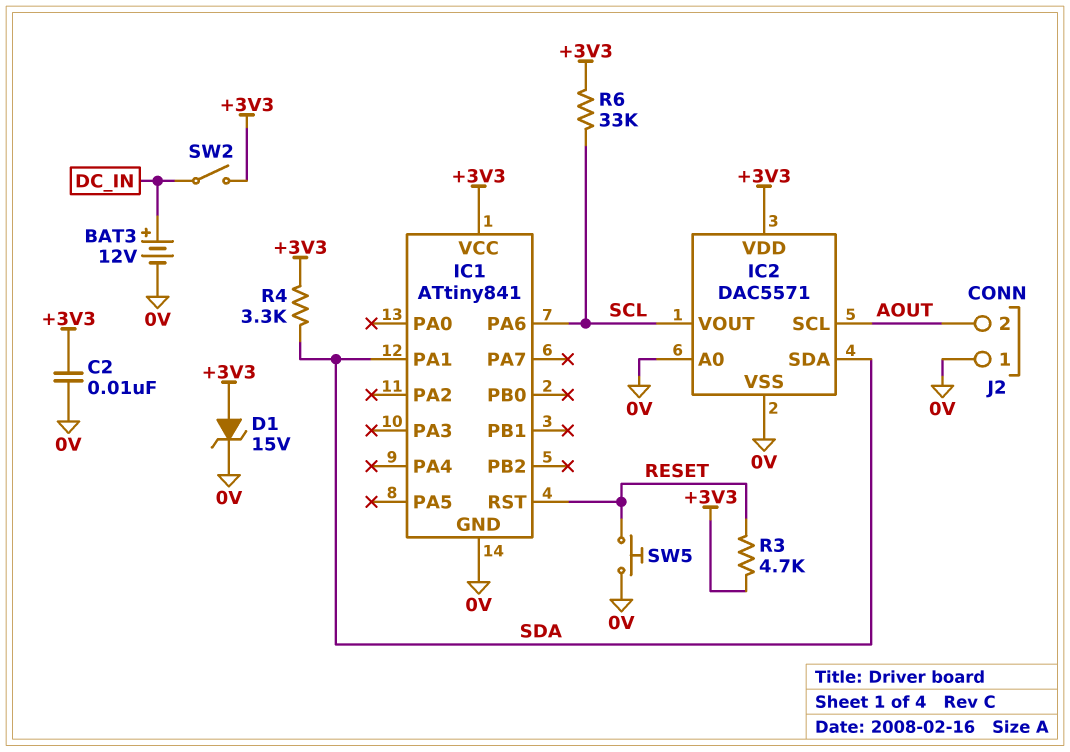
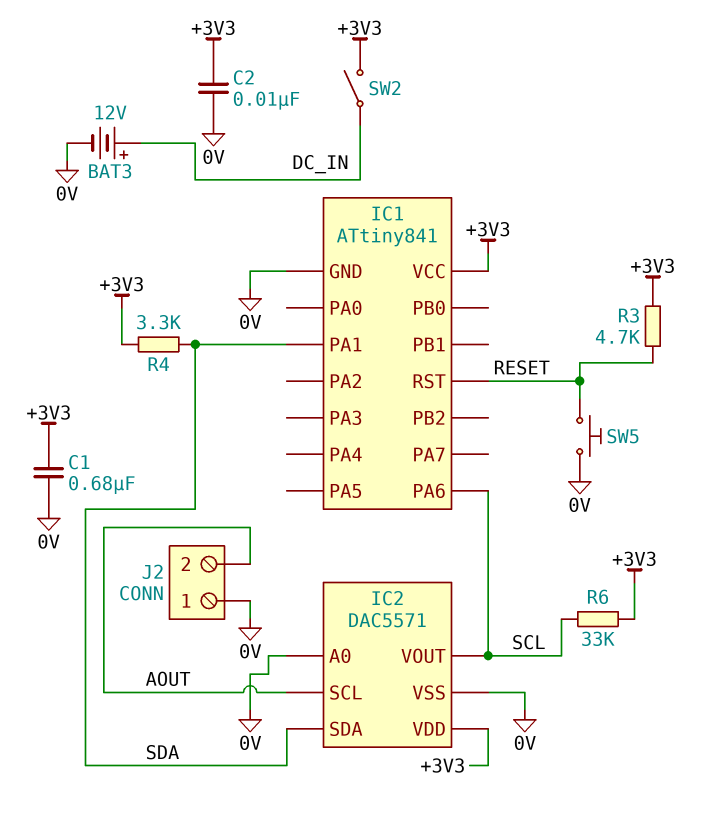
C1: none -> 680nF (+3V3, 0V)
D1: zener 15V (A +3V3, K 0V) -> none

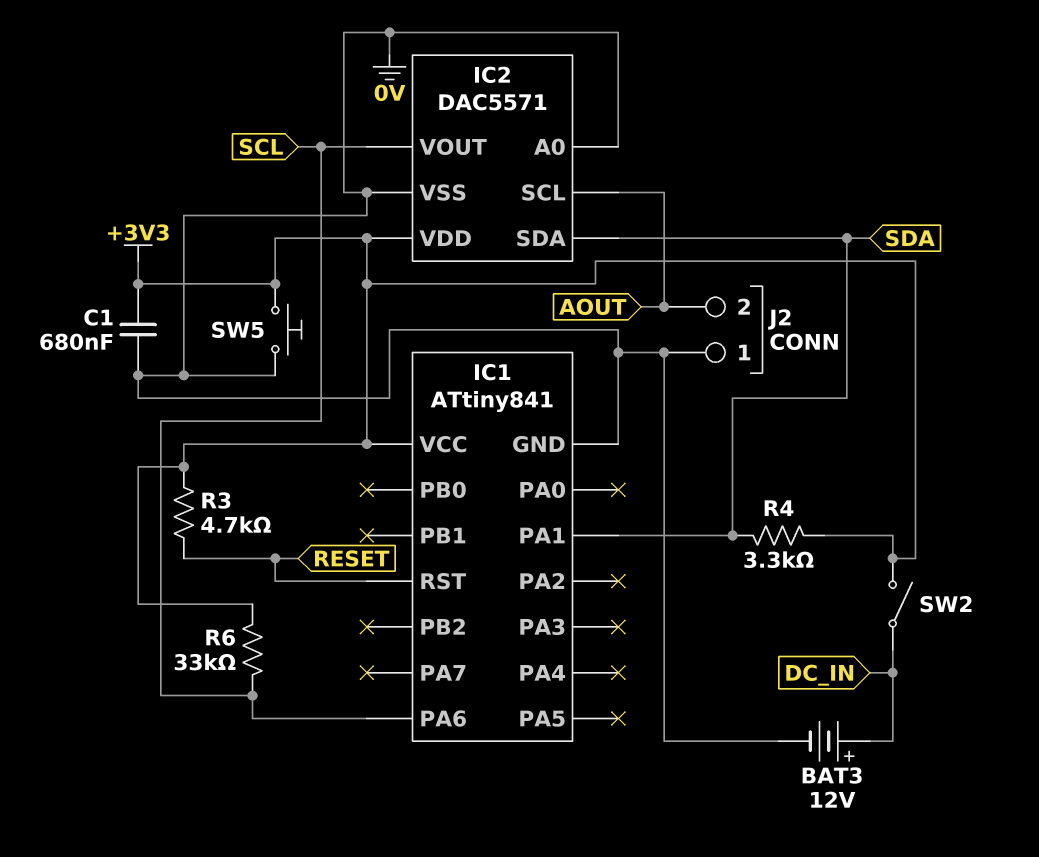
C2: 10nF (+3V3, 0V) -> none
SW5: button (0V, RESET) -> button (+3V3, 0V)

